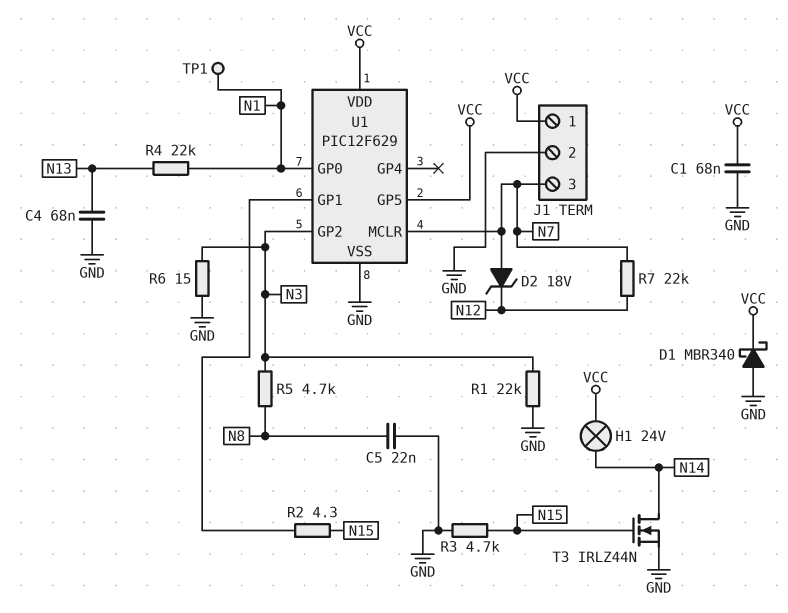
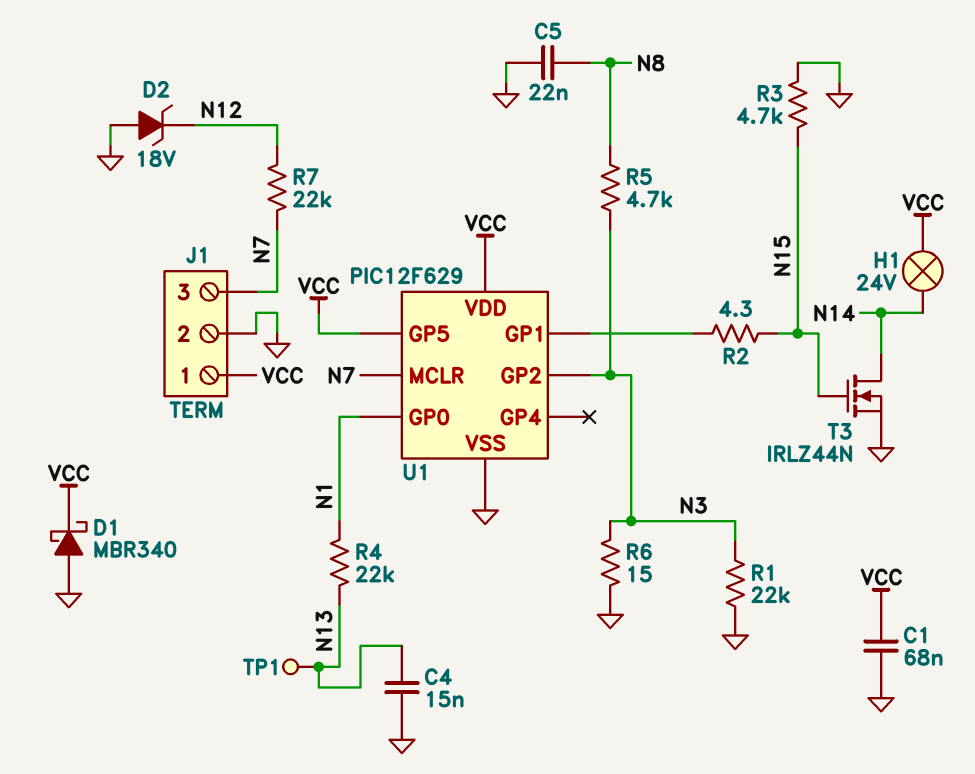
C4: 68nF (GND, N13) -> 15nF (GND, N13)
D2: zener 18V (A N7, K N12) -> zener 18V (A GND, K N12)
TP1: test point (N1) -> test point (N13)

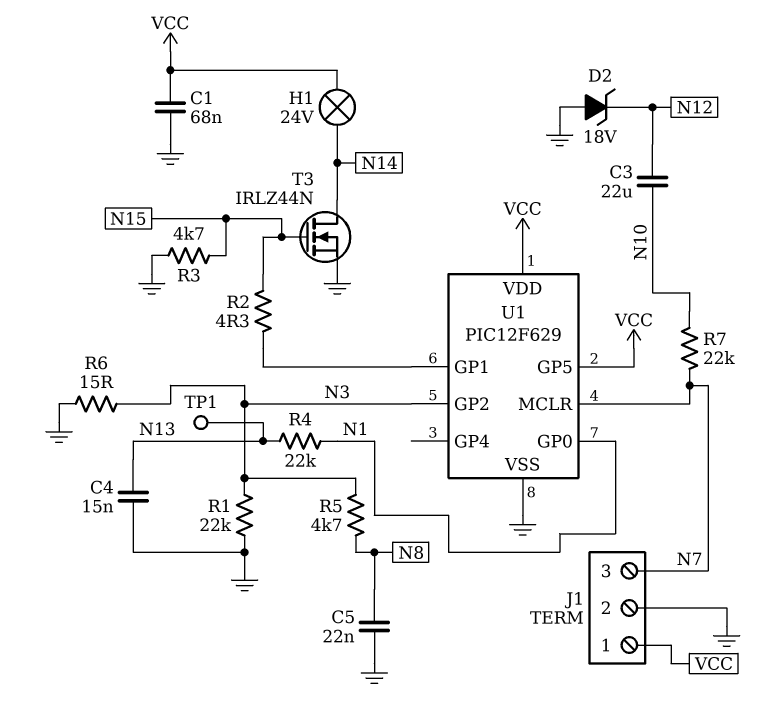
C3: none -> 22uF (N10, N12)
D1: schottky MBR340 (A GND, K VCC) -> none
R7: 22k (N7, N12) -> 22k (N7, N10)

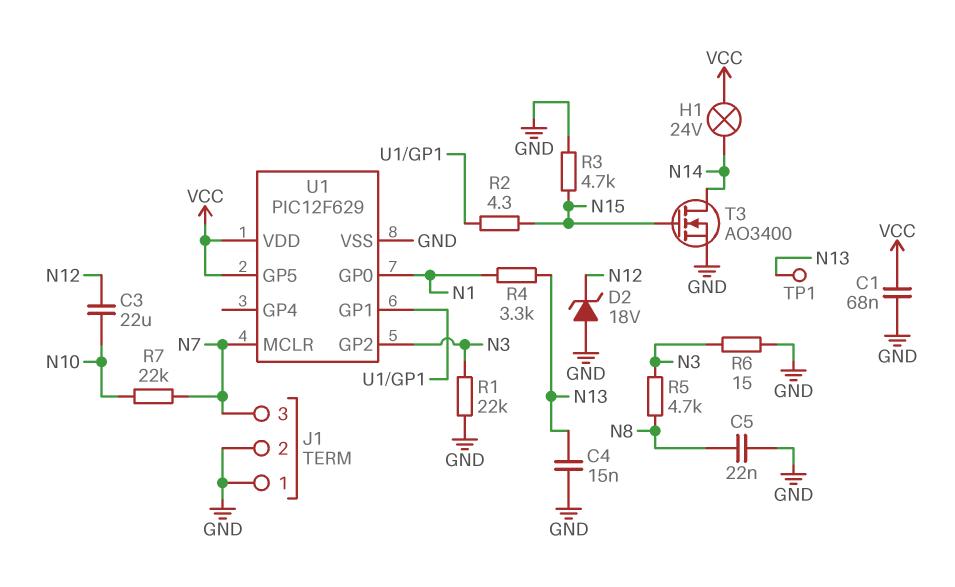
J1 pin 1: VCC -> GND
R4: 22k (N1, N13) -> 3.3k (N1, N13)
T3: NMOS IRLZ44N (G N15, D N14, S GND) -> NMOS AO3400 (G N15, D N14, S GND)

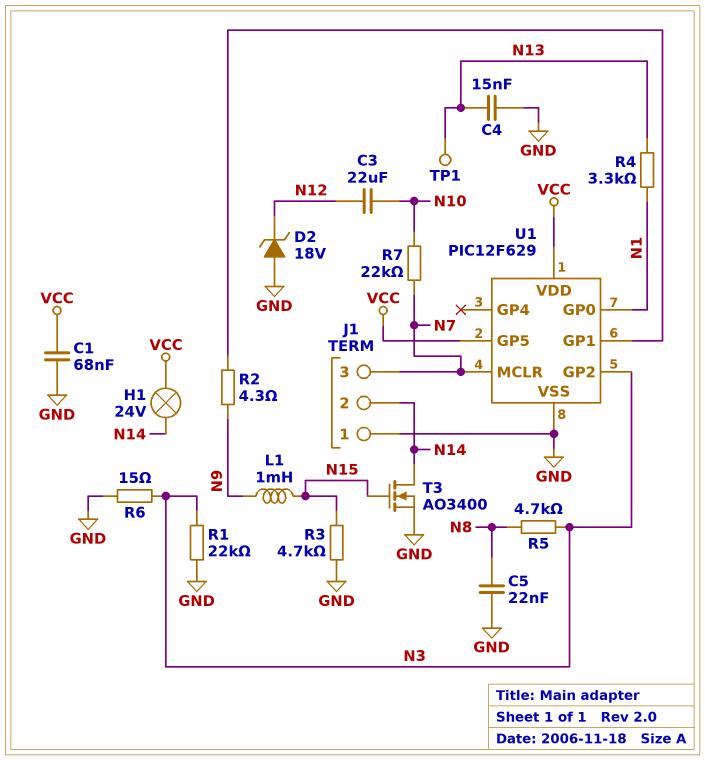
J1 pin 2: GND -> N14
L1: none -> 1mH (N9, N15)
R2: 4.3 (N15, U1/GP1) -> 4.3 (N9, U1/GP1)

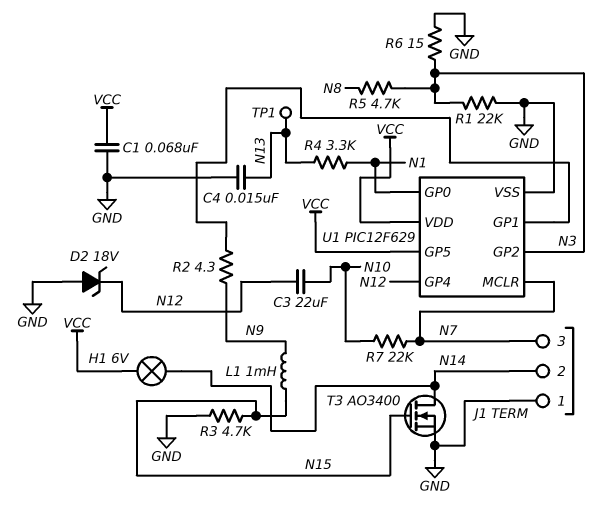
C5: 22nF (GND, N8) -> none
H1: lamp 24V (N14, VCC) -> lamp 6V (N14, VCC)
U1 pin GP4: none -> N12

